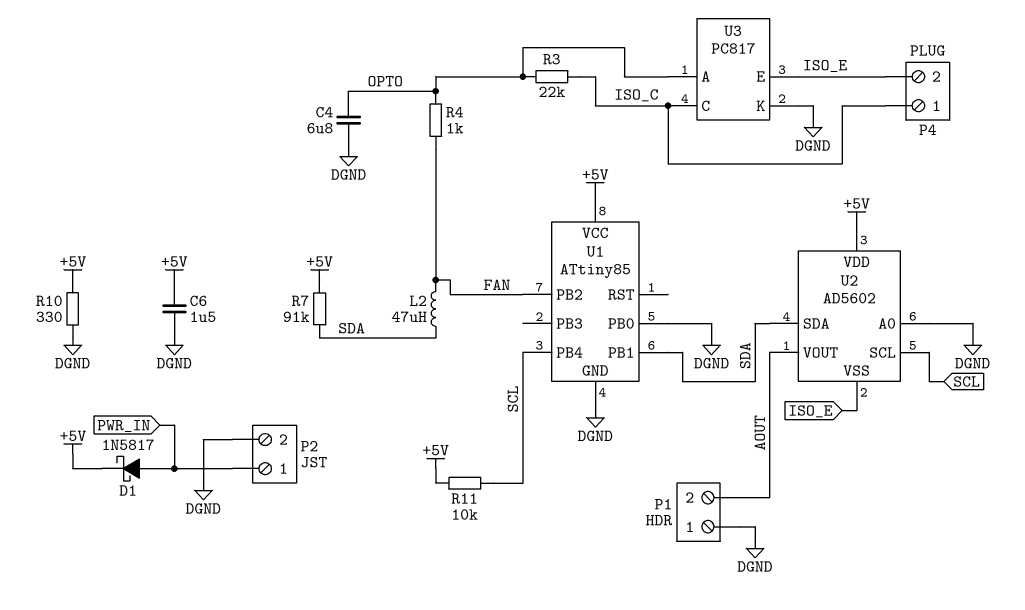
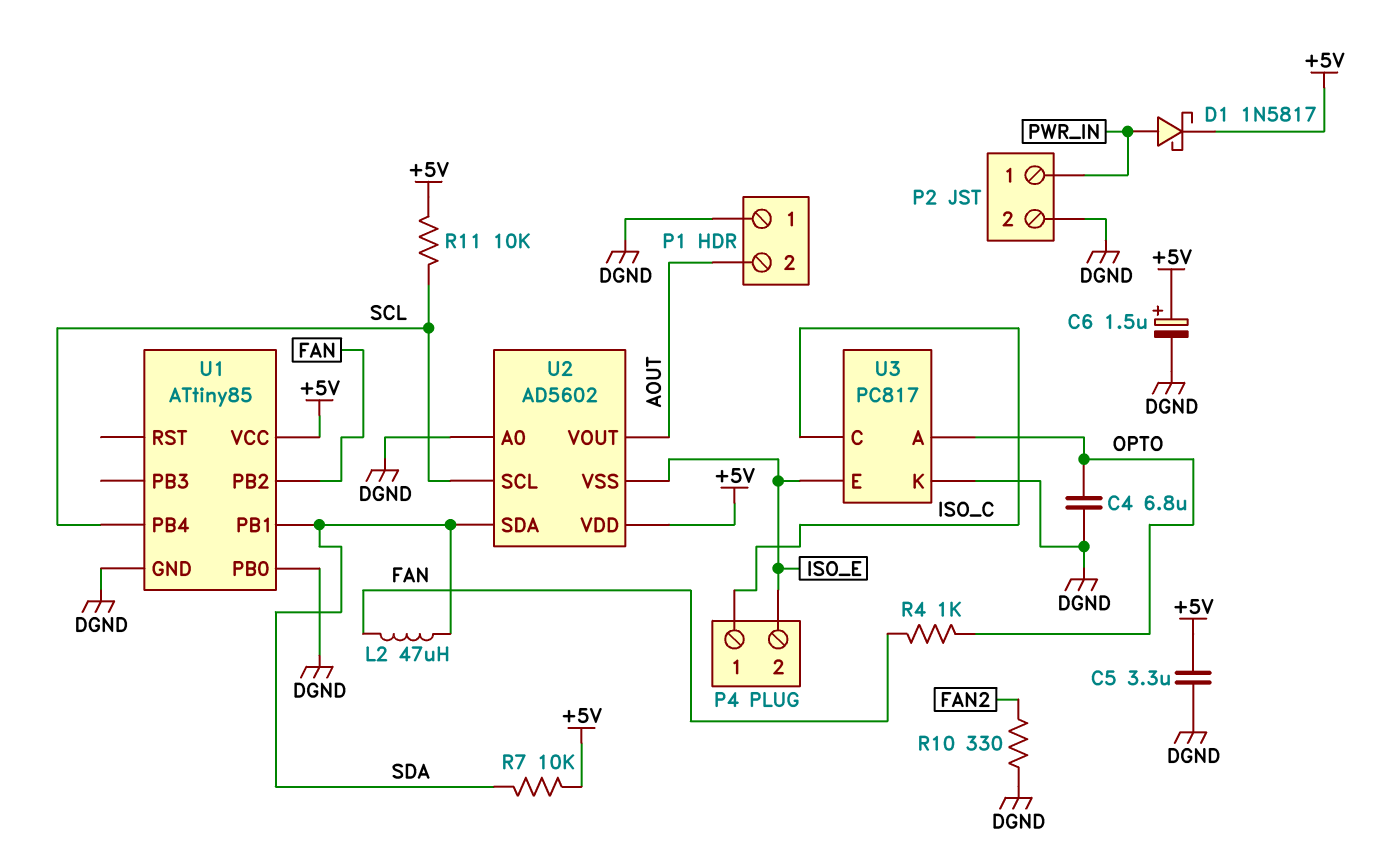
C5: none -> 3.3uF (+5V, DGND)
C6: 1.5uF (+5V, DGND) -> 1.5uF (plus +5V, minus DGND)
R3: 22k (ISO_C, OPTO) -> none
R7: 91k (+5V, SDA) -> 10k (+5V, SDA)
R10: 330 (+5V, DGND) -> 330 (DGND, FAN2)

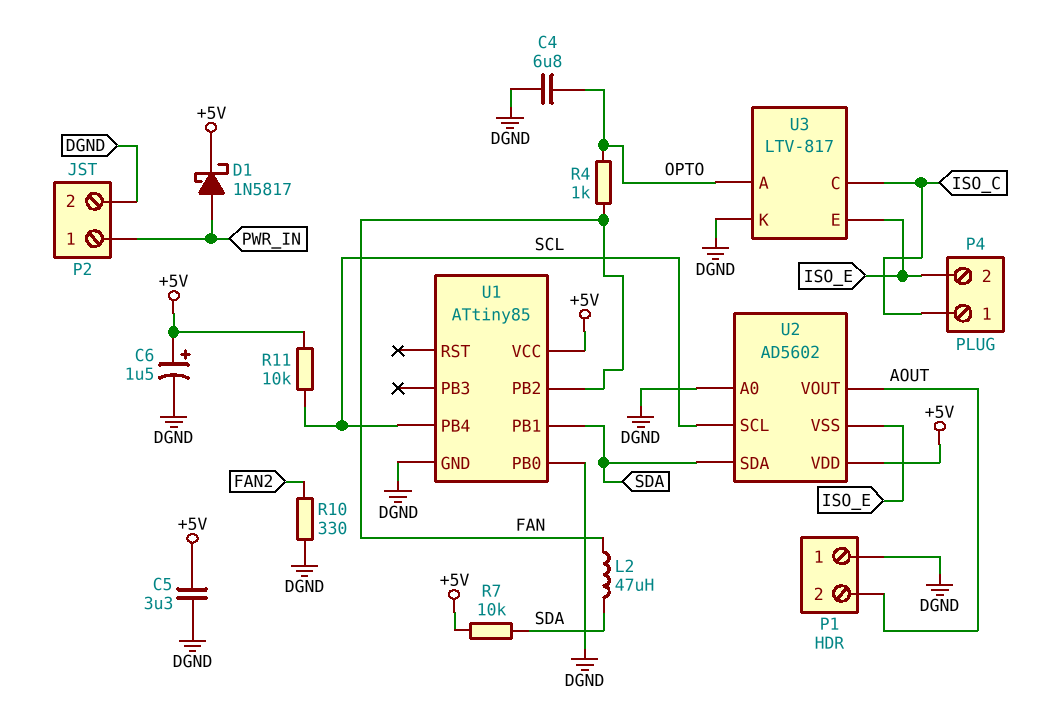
U3: PC817 -> LTV-817

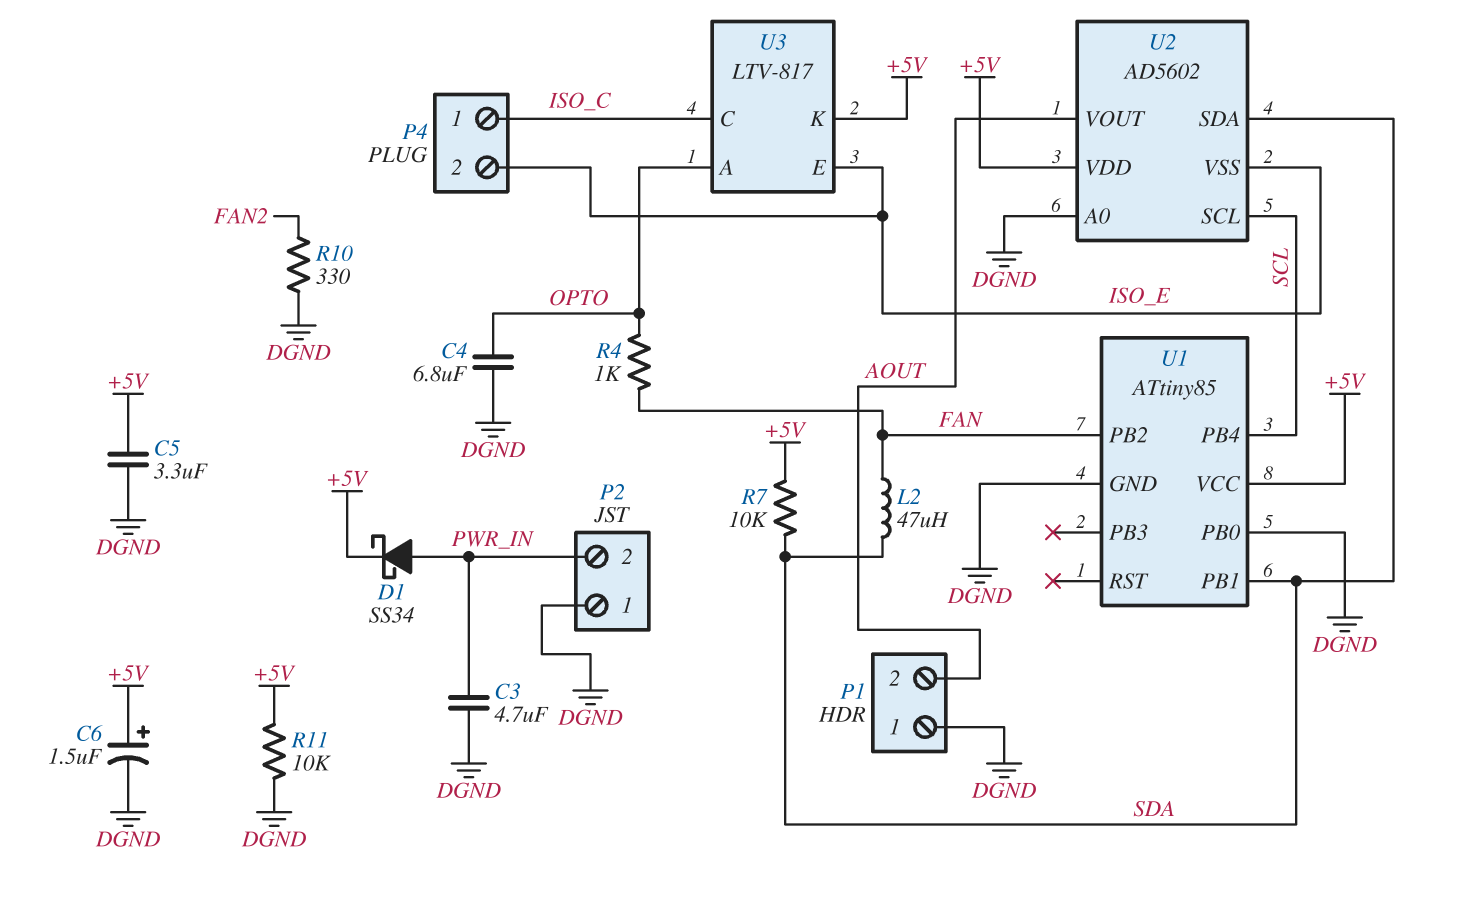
C3: none -> 4.7uF (DGND, PWR_IN)
D1: schottky 1N5817 (A PWR_IN, K +5V) -> schottky SS34 (A PWR_IN, K +5V)
P2 pin 1: PWR_IN -> DGND
P2 pin 2: DGND -> PWR_IN
R11: 10k (+5V, SCL) -> 10k (+5V, DGND)
U3 pin K: DGND -> +5V

